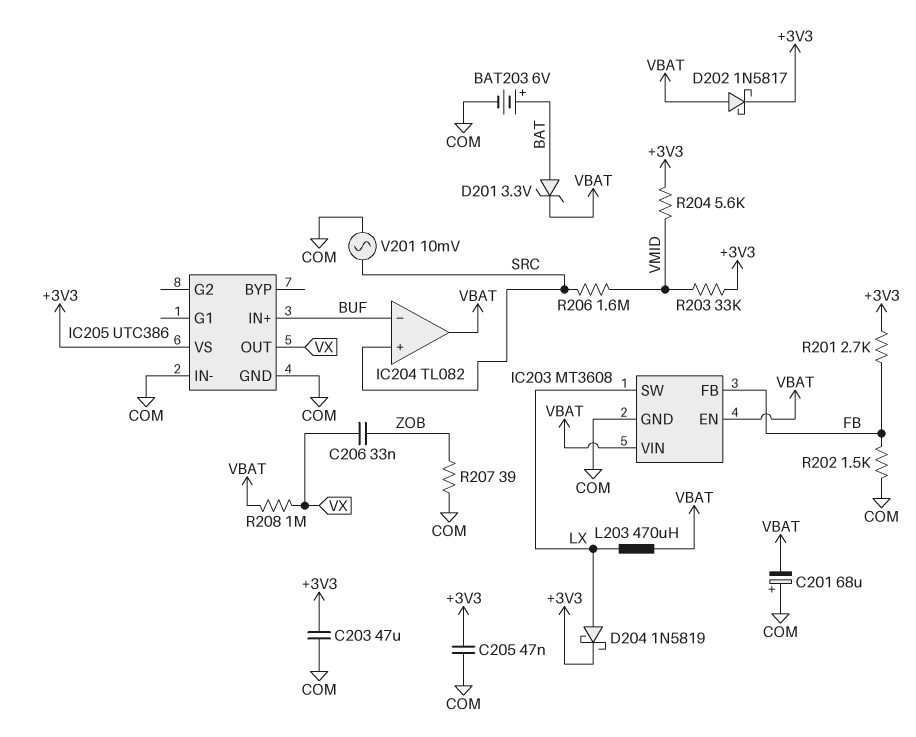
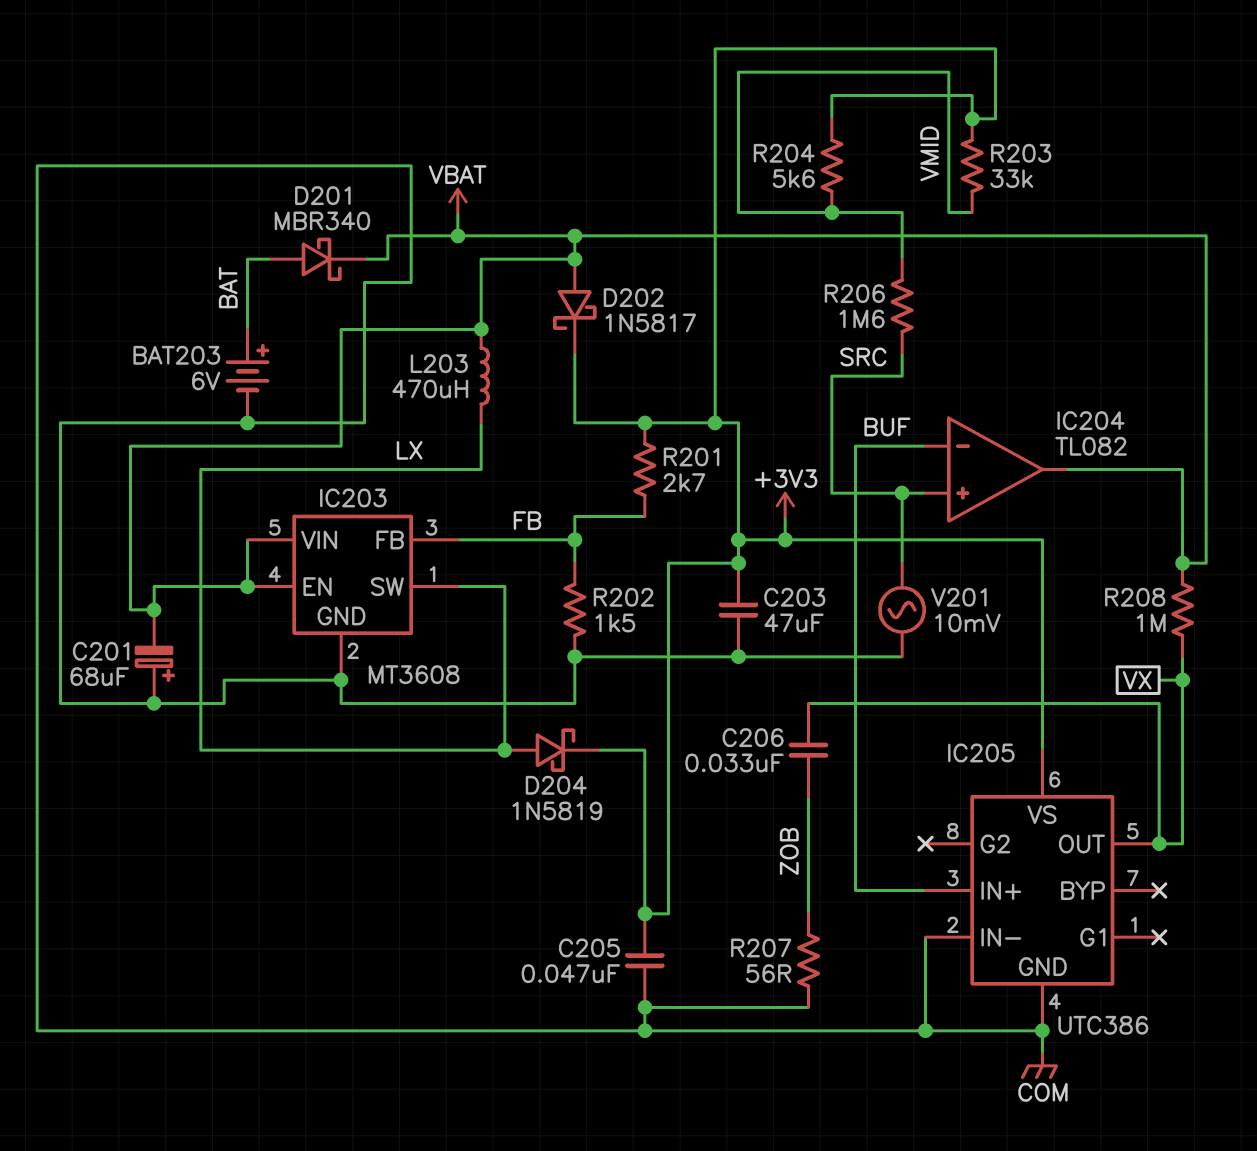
D201: zener 3.3V (A BAT, K VBAT) -> schottky MBR340 (A BAT, K VBAT)
R207: 39 (COM, ZOB) -> 56 (COM, ZOB)

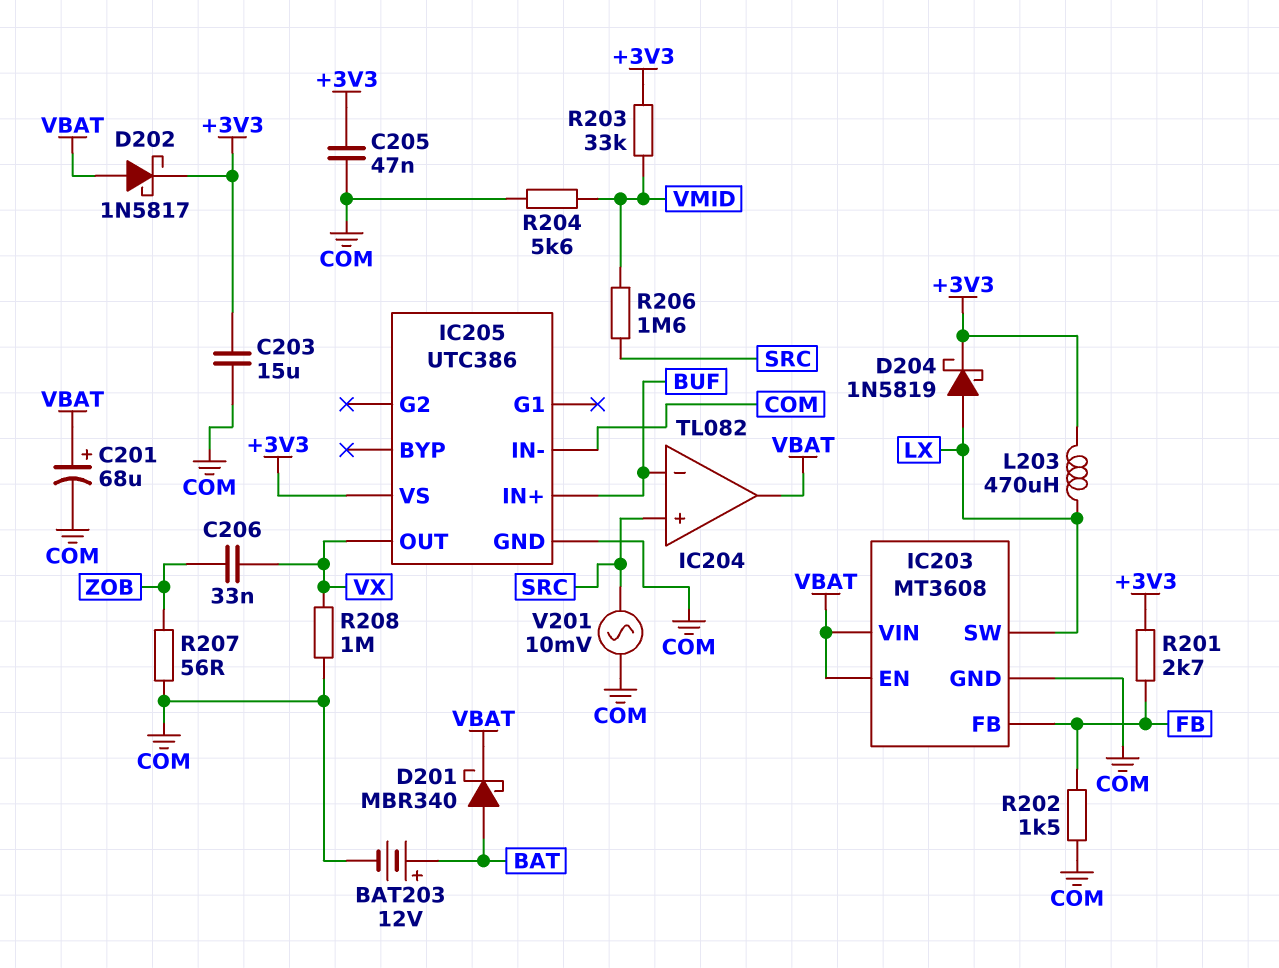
BAT203: 6V (plus BAT, minus COM) -> 12V (plus BAT, minus COM)
C201: 68uF (plus COM, minus VBAT) -> 68uF (plus VBAT, minus COM)
C203: 47uF (+3V3, COM) -> 15uF (+3V3, COM)
L203: 470uH (LX, VBAT) -> 470uH (+3V3, LX)
R204: 5.6k (+3V3, VMID) -> 5.6k (COM, VMID)
R208: 1M (VBAT, VX) -> 1M (COM, VX)

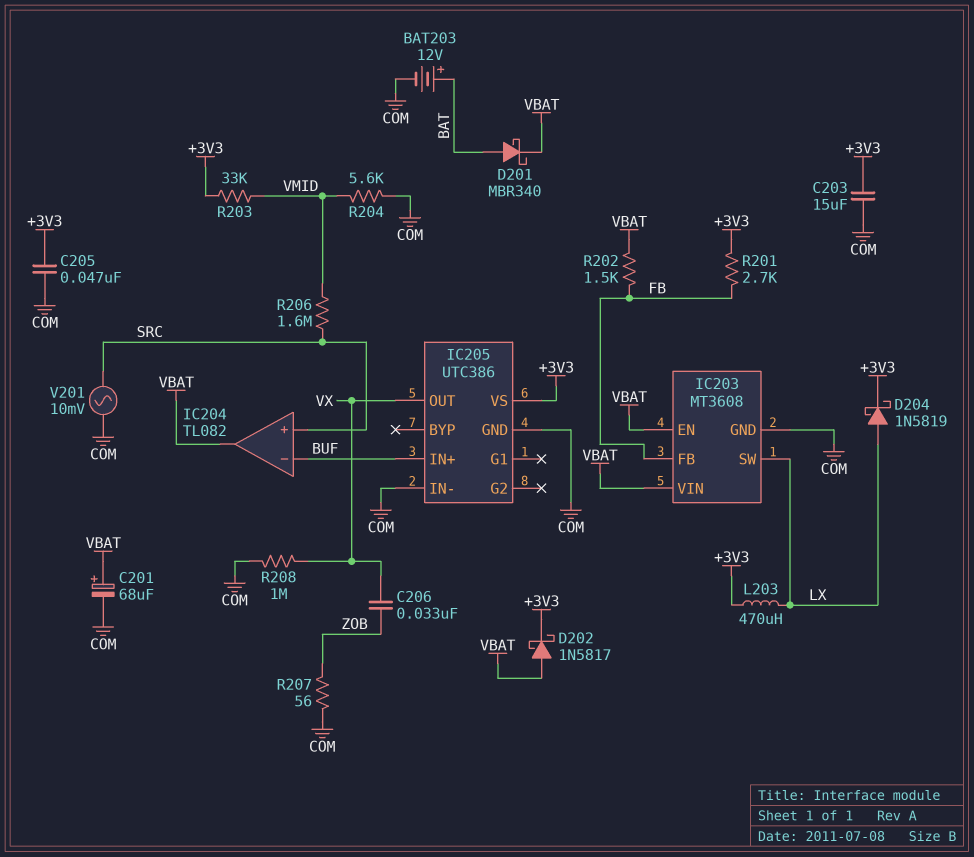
R202: 1.5k (COM, FB) -> 1.5k (FB, VBAT)

